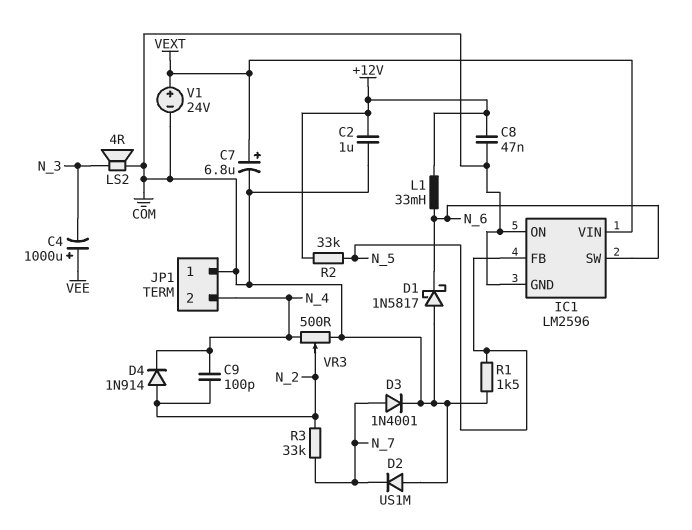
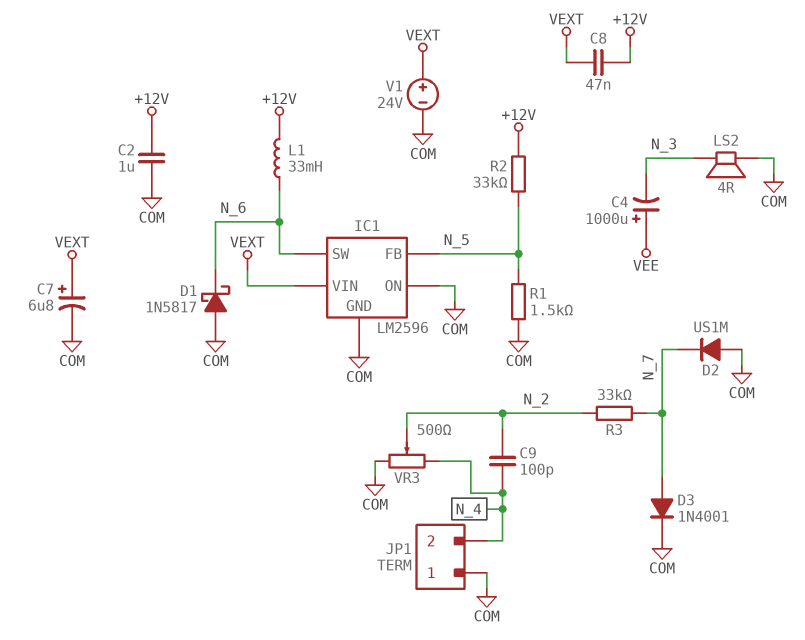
C8: 47nF (+12V, COM) -> 47nF (+12V, VEXT)
D4: diode 1N914 (A N_2, K N_4) -> none

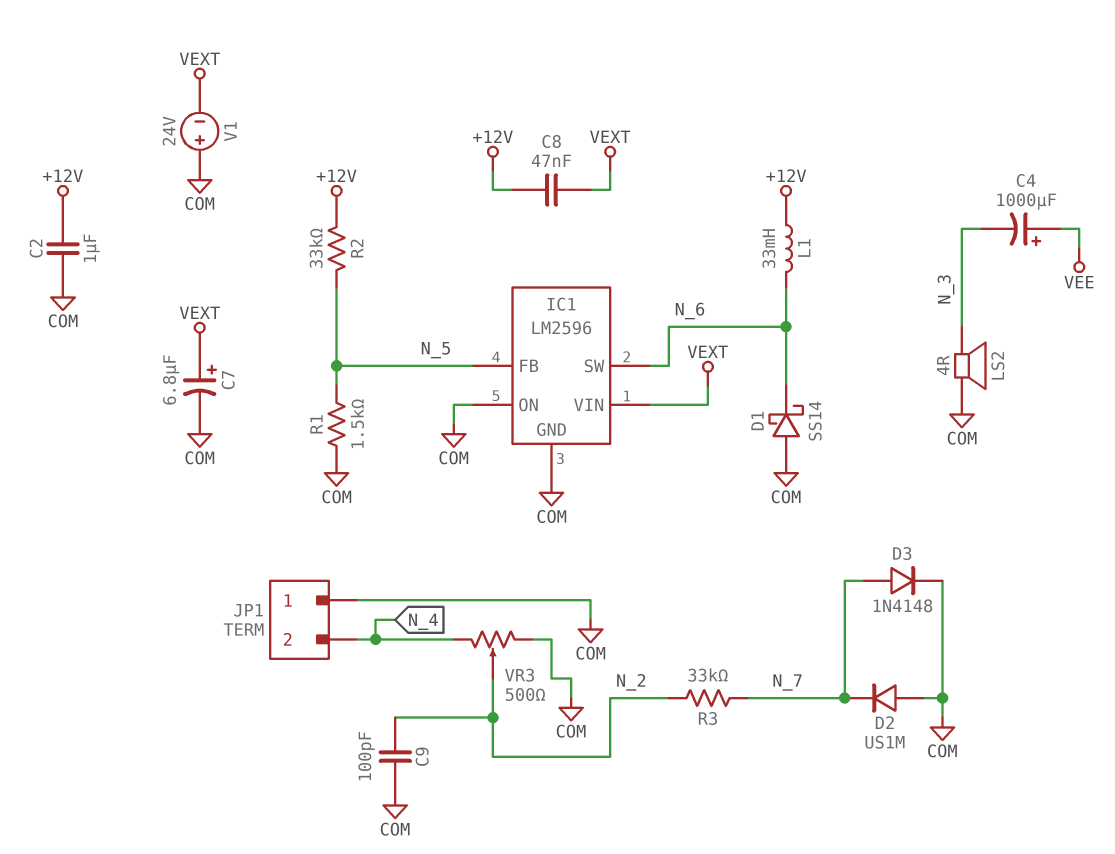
C9: 100pF (N_2, N_4) -> 100pF (COM, N_2)
D1: schottky 1N5817 (A COM, K N_6) -> schottky SS14 (A COM, K N_6)
D3: diode 1N4001 (A N_7, K COM) -> diode 1N4148 (A N_7, K COM)
V1: 24V (plus VEXT, minus COM) -> 24V (plus COM, minus VEXT)

